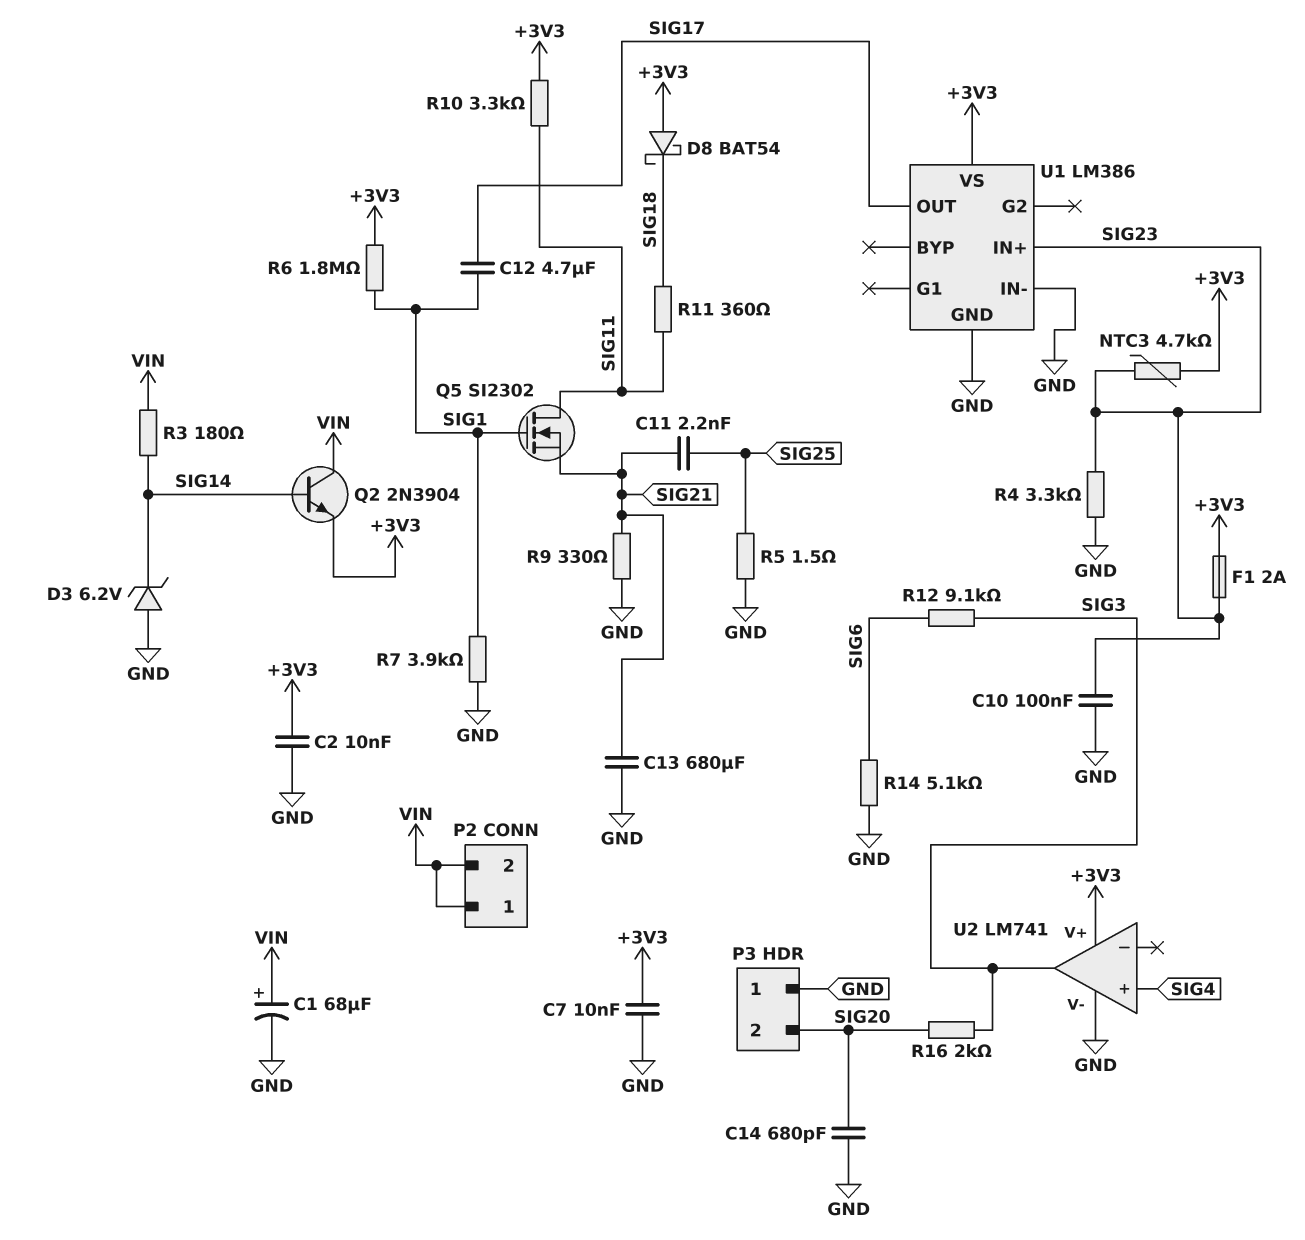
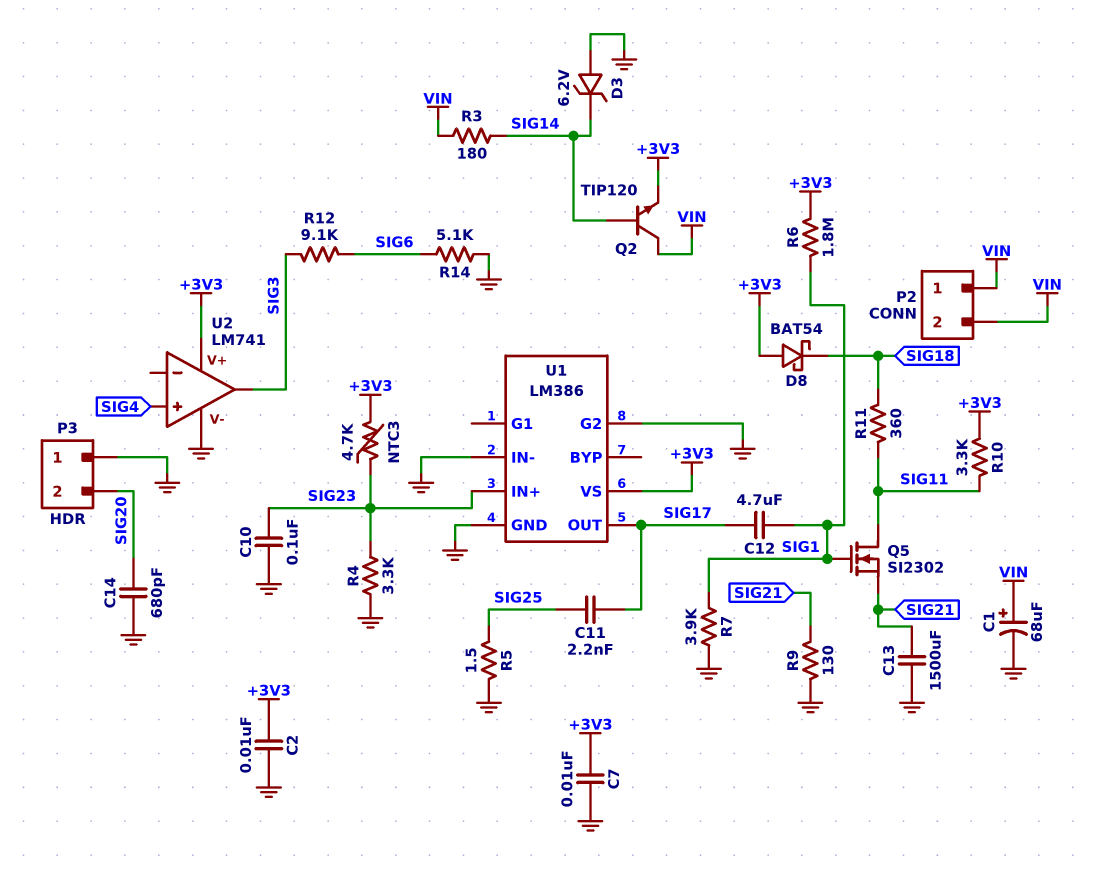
C11: 2.2nF (SIG21, SIG25) -> 2.2nF (SIG17, SIG25)
C13: 680uF (GND, SIG21) -> 1500uF (GND, SIG21)
F1: 2A (+3V3, SIG23) -> none
Q2: NPN 2N3904 (B SIG14, C VIN, E +3V3) -> NPN TIP120 (B SIG14, C VIN, E +3V3)
R9: 330 (GND, SIG21) -> 130 (GND, SIG21)
R16: 2k (SIG3, SIG20) -> none
U1 pin G2: none -> GND

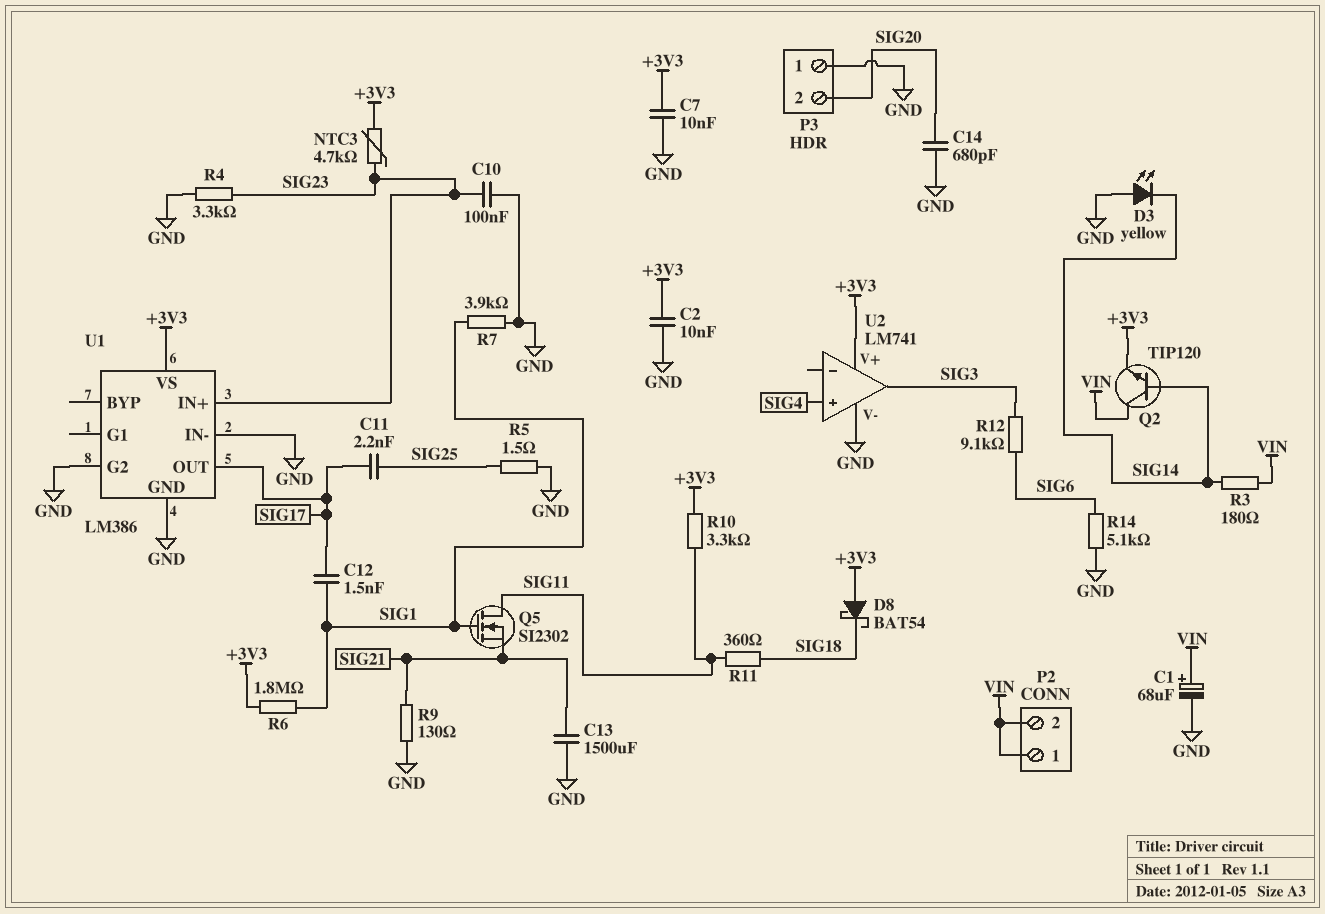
C12: 4.7uF (SIG1, SIG17) -> 1.5nF (SIG1, SIG17)
D3: zener 6.2V (A GND, K SIG14) -> LED yellow (A GND, K SIG14)

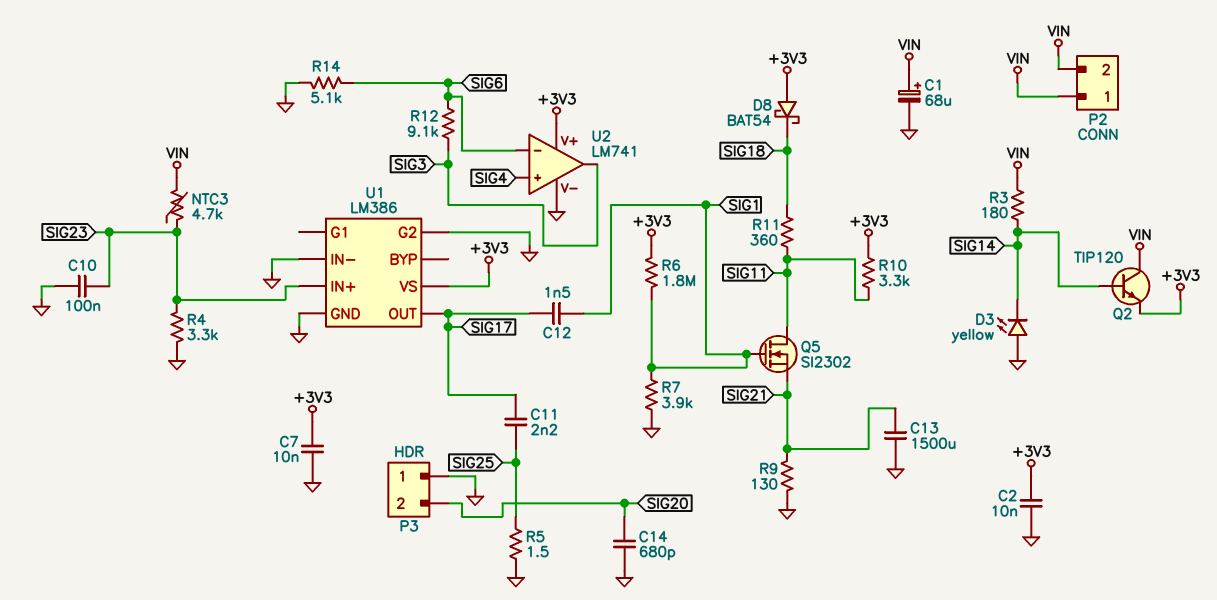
NTC3: 4.7k (+3V3, SIG23) -> 4.7k (SIG23, VIN)
U2 pin in-: none -> SIG6

